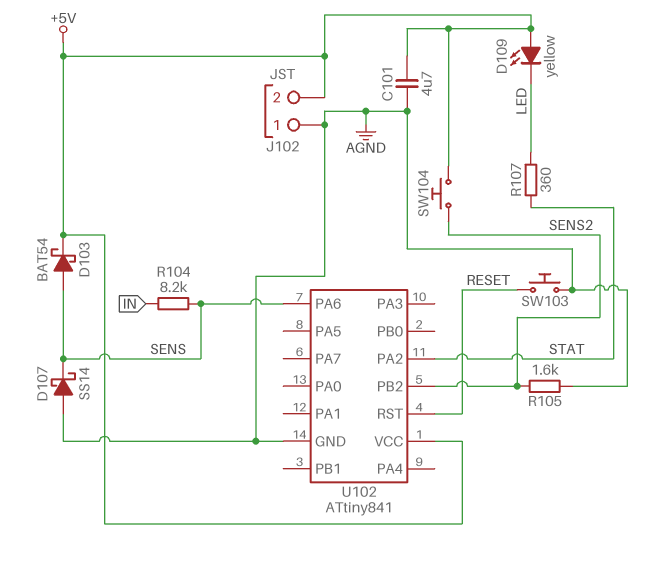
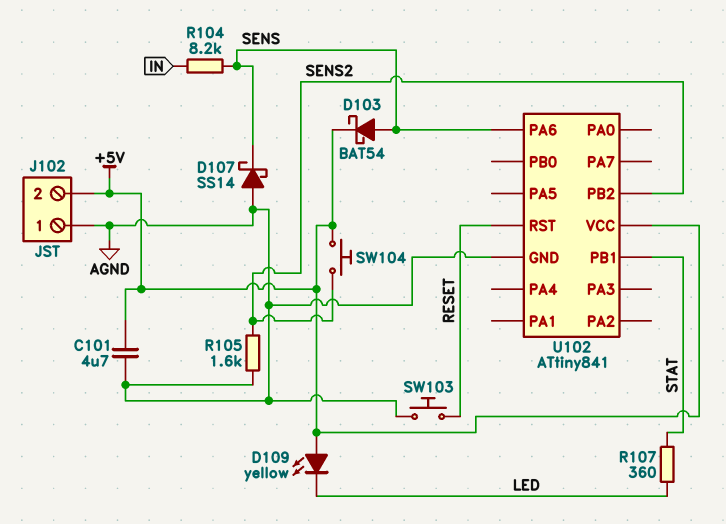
U102 pin PA2: STAT -> none
U102 pin PB1: none -> STAT

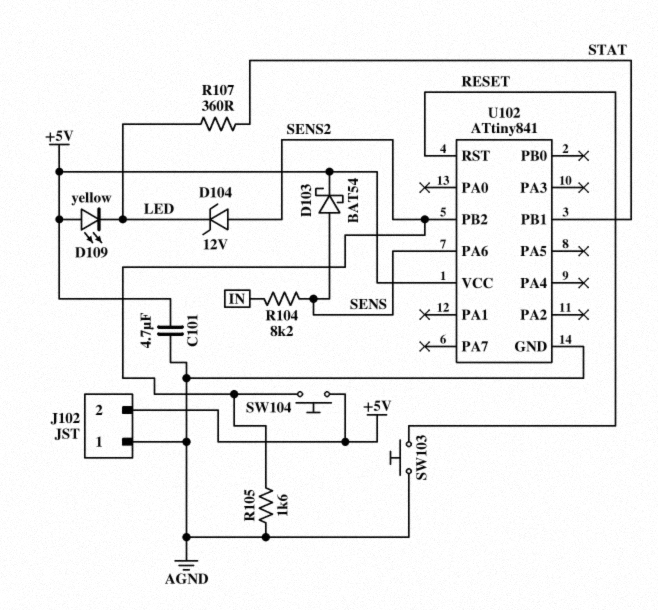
D104: none -> zener 12V (A SENS2, K LED)
D107: schottky SS14 (A AGND, K SENS) -> none

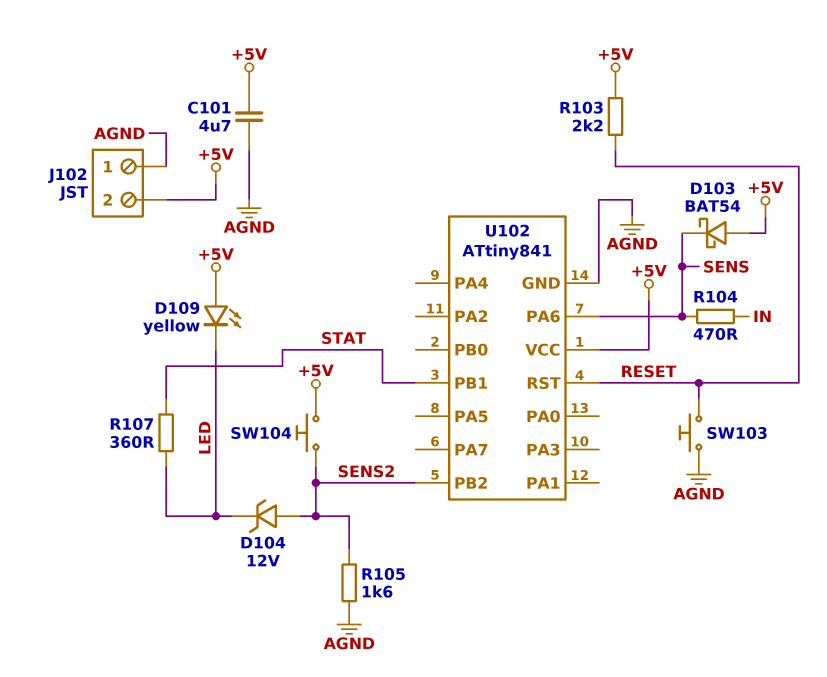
D103: schottky BAT54 (A SENS, K +5V) -> schottky BAT54 (A +5V, K SENS)
R103: none -> 2.2k (+5V, RESET)
R104: 8.2k (IN, SENS) -> 470 (IN, SENS)

